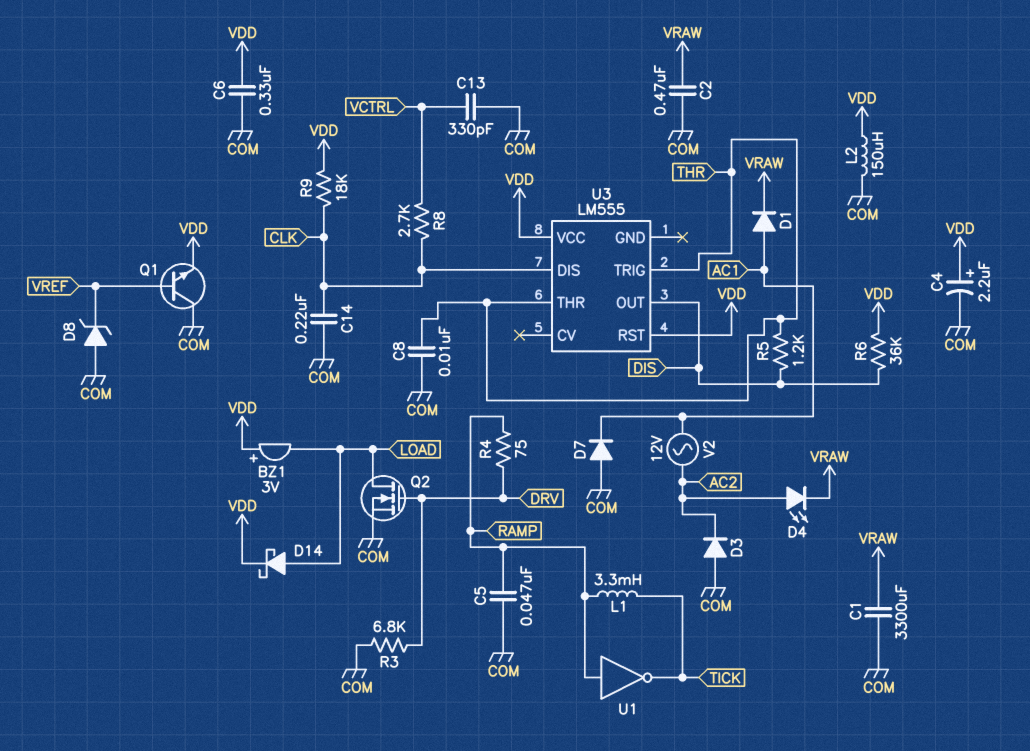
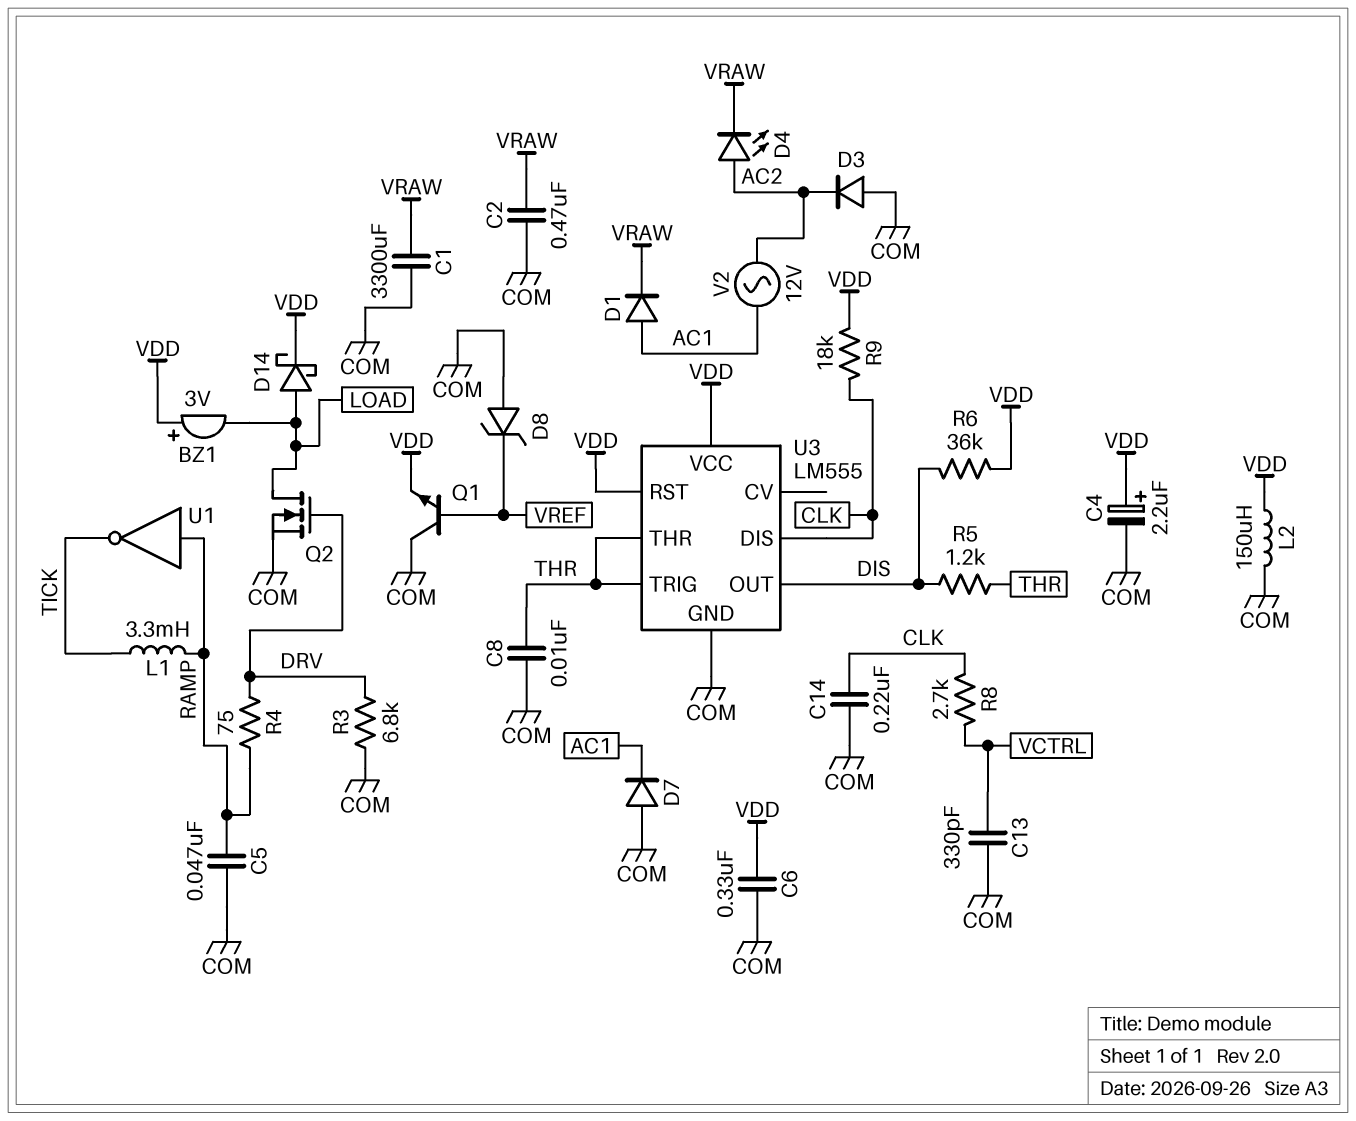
U3 pin GND: none -> COM

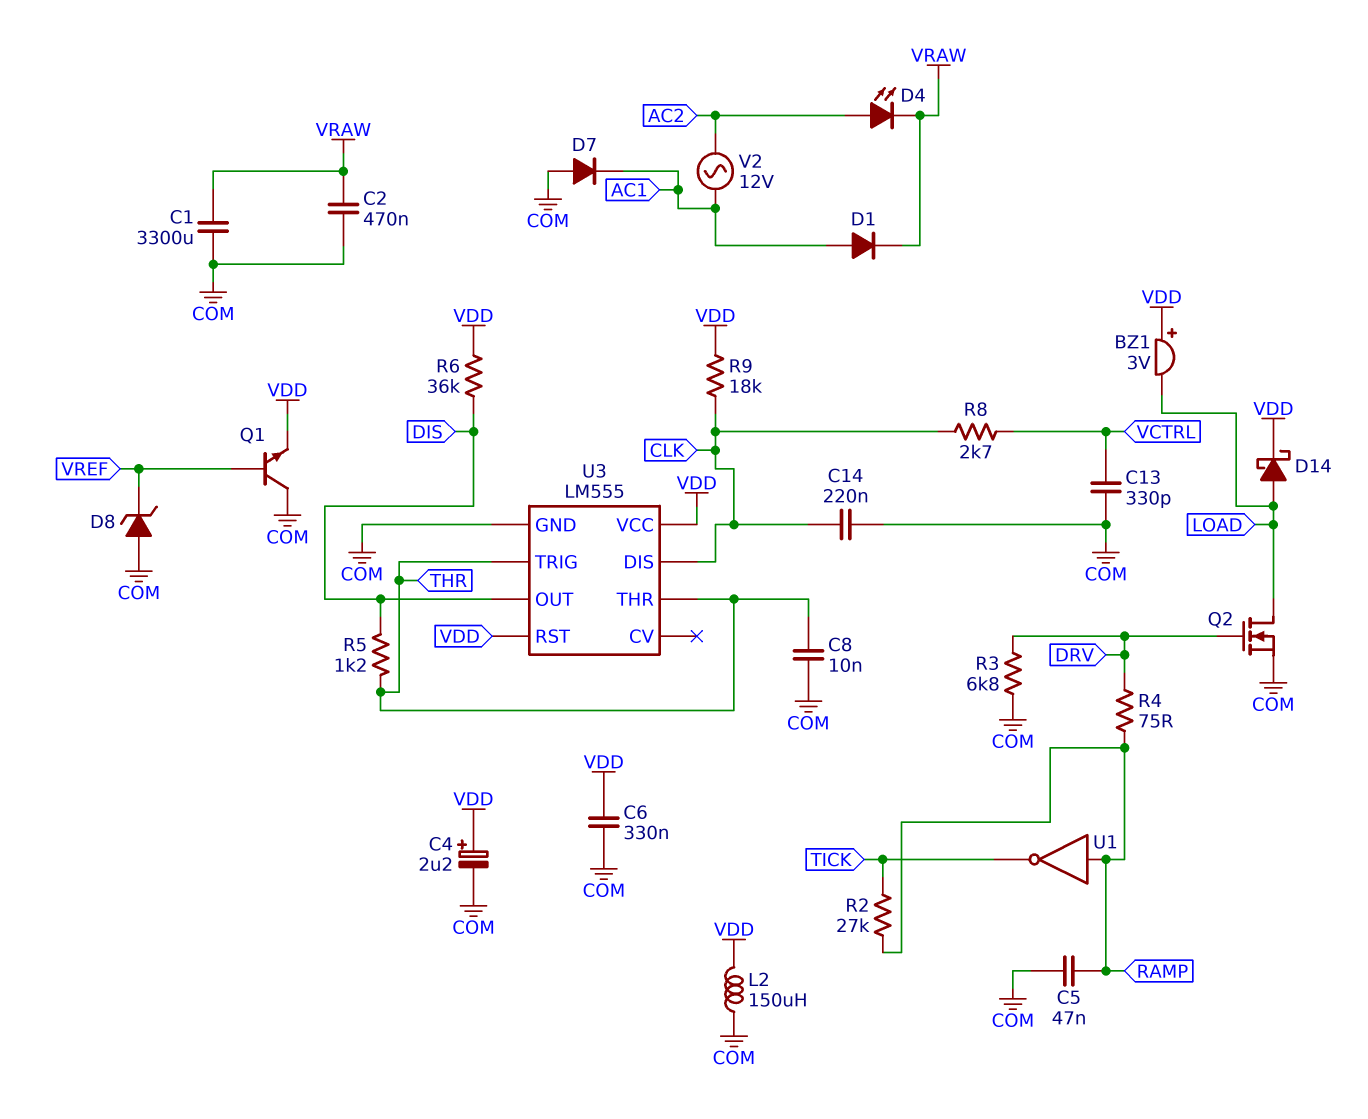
D3: diode (A COM, K AC2) -> none
L1: 3.3mH (RAMP, TICK) -> none
R2: none -> 27k (RAMP, TICK)

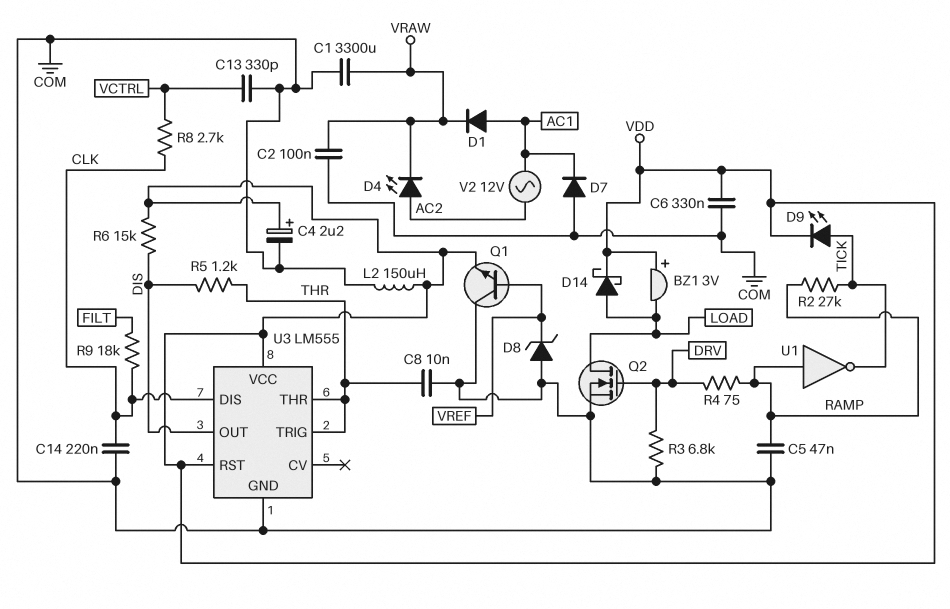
C2: 470nF (COM, VRAW) -> 100nF (COM, VRAW)
D9: none -> LED (A TICK, K VDD)
R6: 36k (DIS, VDD) -> 15k (DIS, VDD)
R9: 18k (CLK, VDD) -> 18k (CLK, FILT)

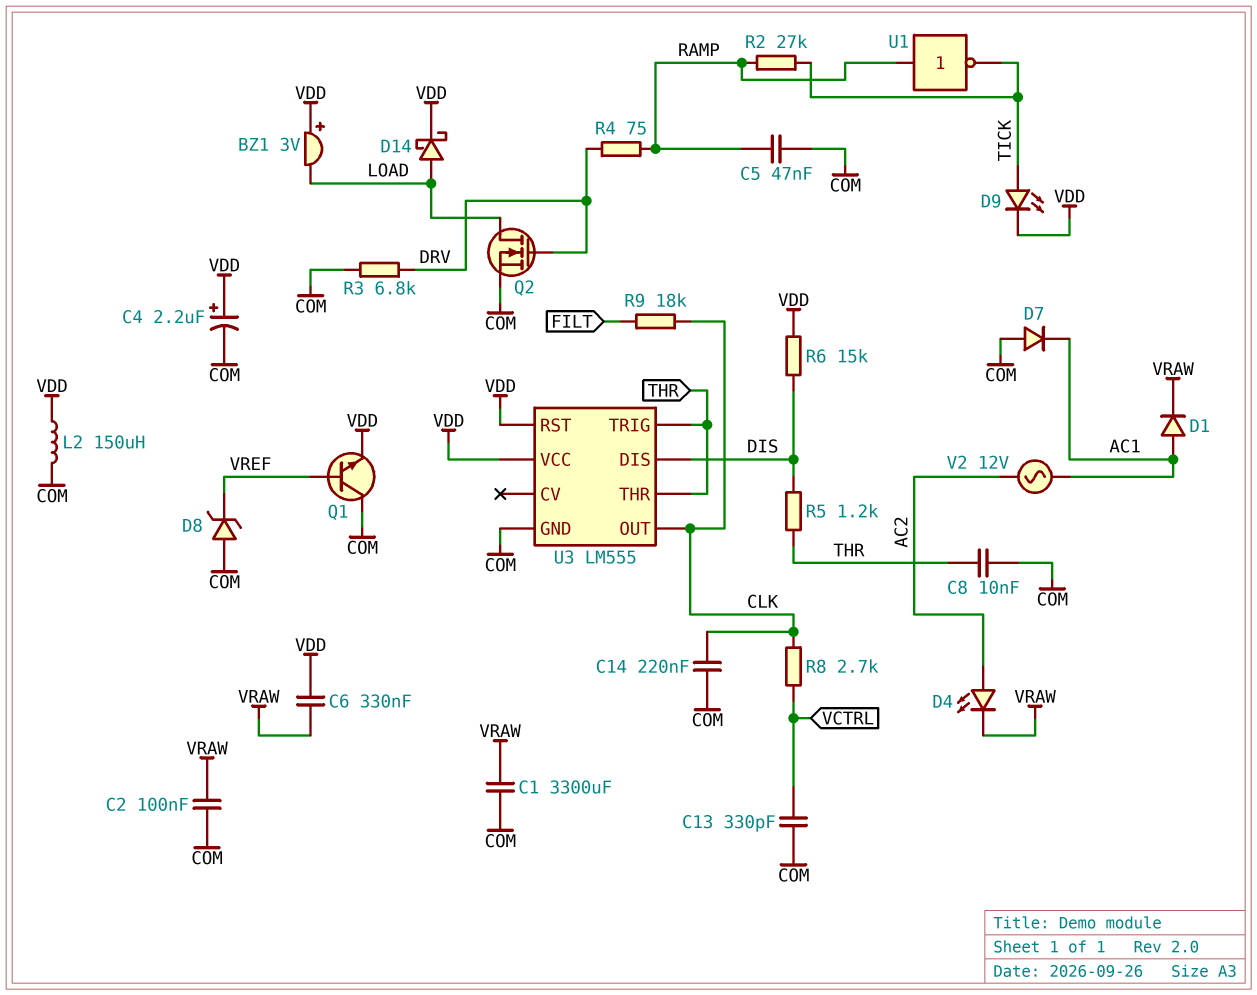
C6: 330nF (COM, VDD) -> 330nF (VDD, VRAW)
U3 pin DIS: CLK -> DIS
U3 pin OUT: DIS -> CLK

